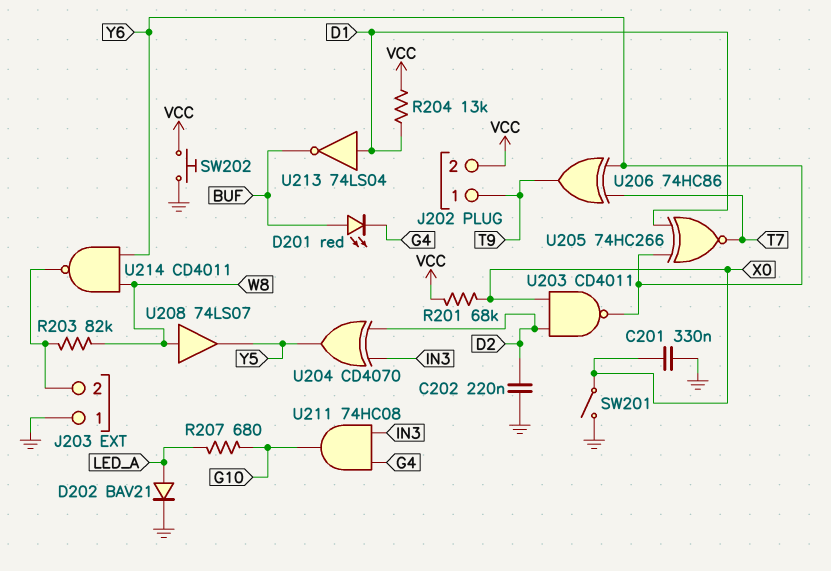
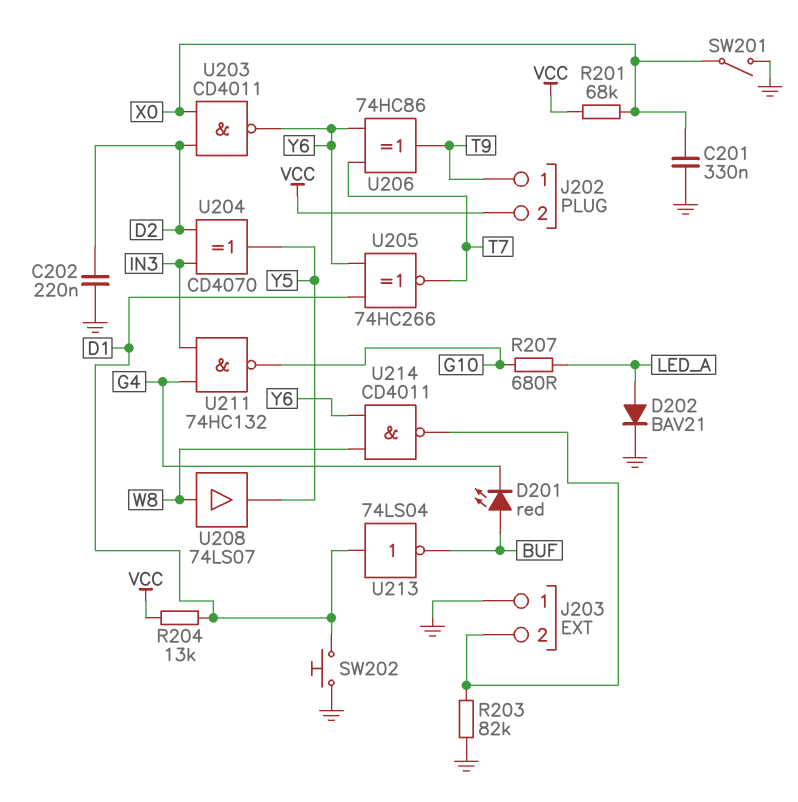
R203: 82k (J203/2, W8) -> 82k (GND, J203/2)
SW202: button (GND, VCC) -> button (D1, GND)
U211: AND 74HC08 (in G4, in IN3, out G10) -> NAND 74HC132 (in G4, in IN3, out G10)

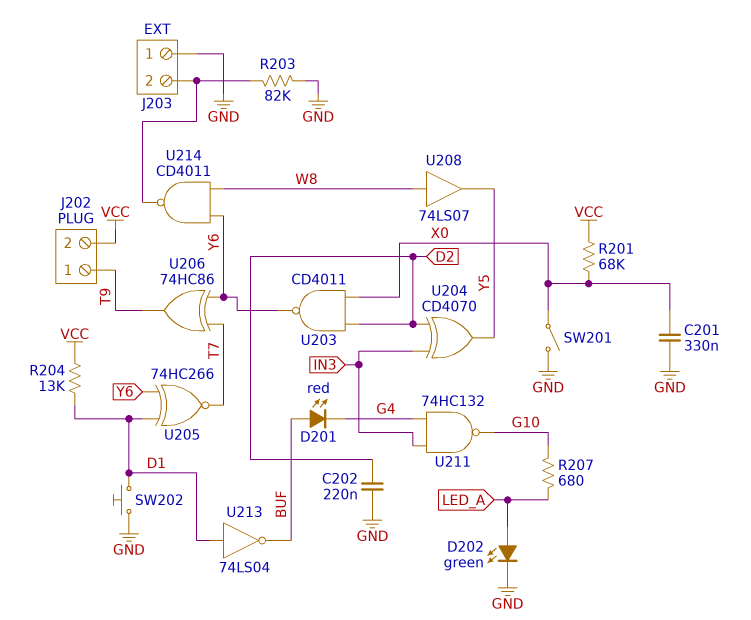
D202: diode BAV21 (A LED_A, K GND) -> LED green (A LED_A, K GND)

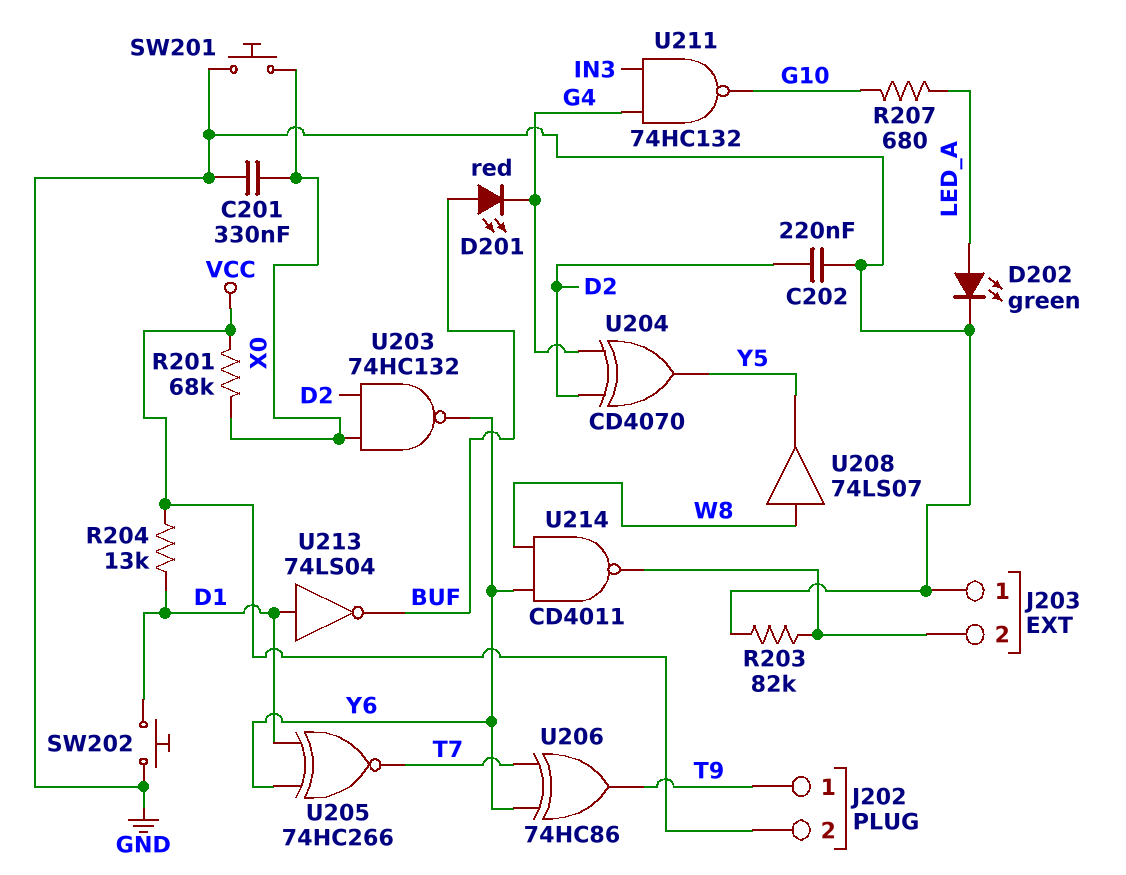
SW201: switch (GND, X0) -> button (GND, X0)
U203: NAND CD4011 (in D2, in X0, out Y6) -> NAND 74HC132 (in D2, in X0, out Y6)
U204: XOR CD4070 (in D2, in IN3, out Y5) -> XOR CD4070 (in D2, in G4, out Y5)

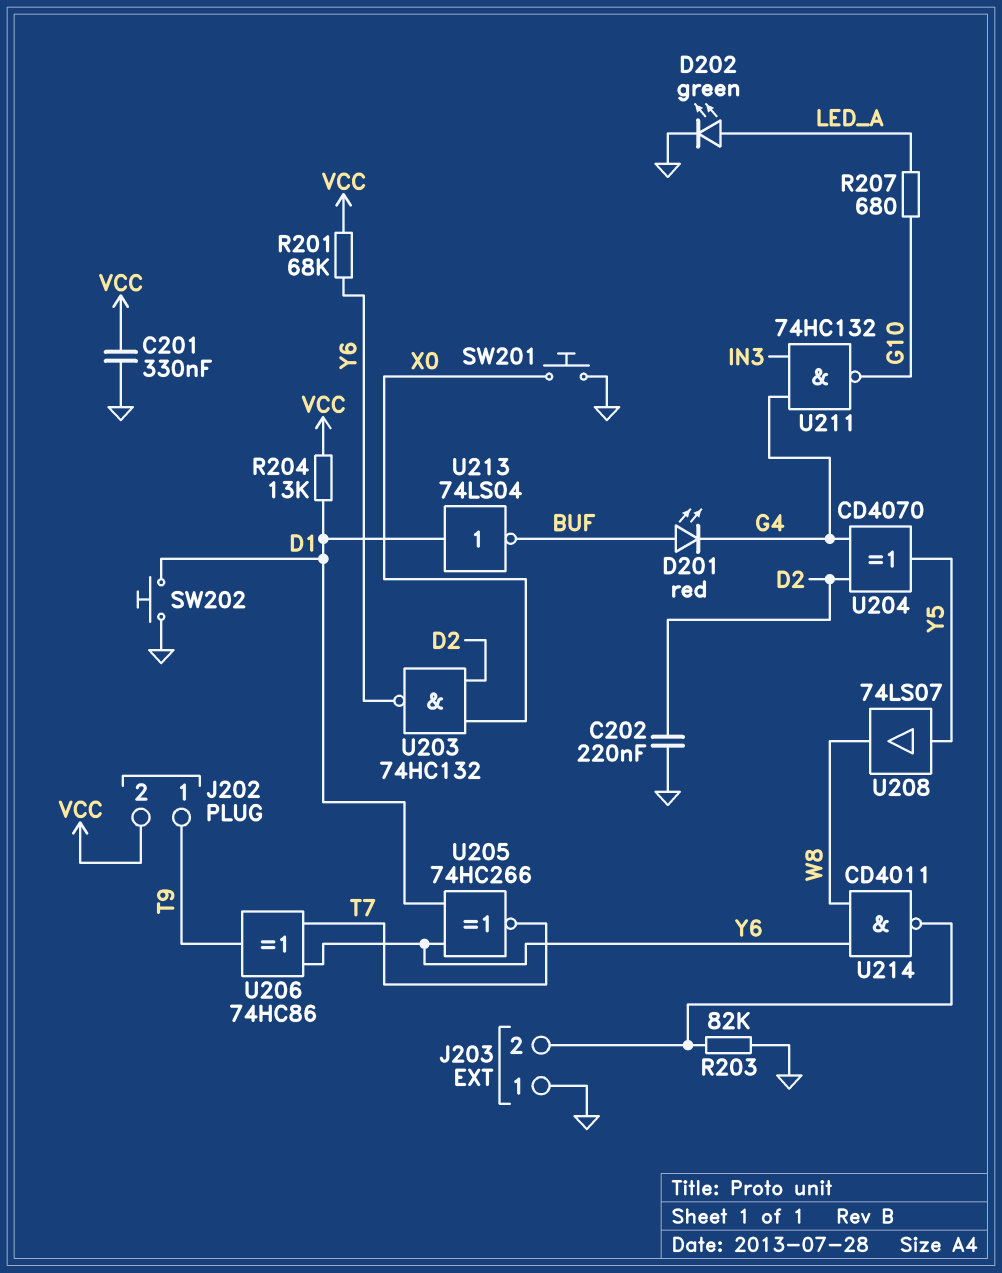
C201: 330nF (GND, X0) -> 330nF (GND, VCC)
R201: 68k (VCC, X0) -> 68k (VCC, Y6)
U208: buffer 74LS07 (in W8, out Y5) -> buffer 74LS07 (in Y5, out W8)

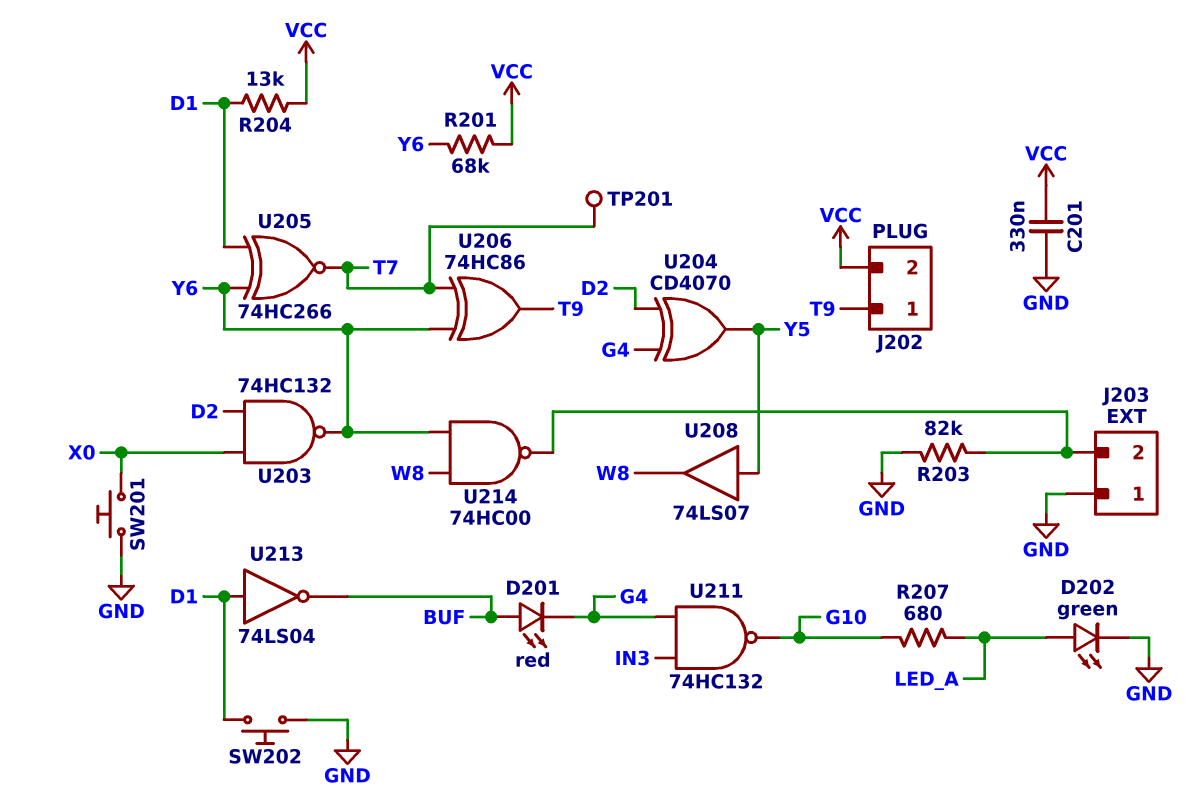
C202: 220nF (D2, GND) -> none
TP201: none -> test point (T7)
U214: NAND CD4011 (in W8, in Y6, out J203/2) -> NAND 74HC00 (in W8, in Y6, out J203/2)

